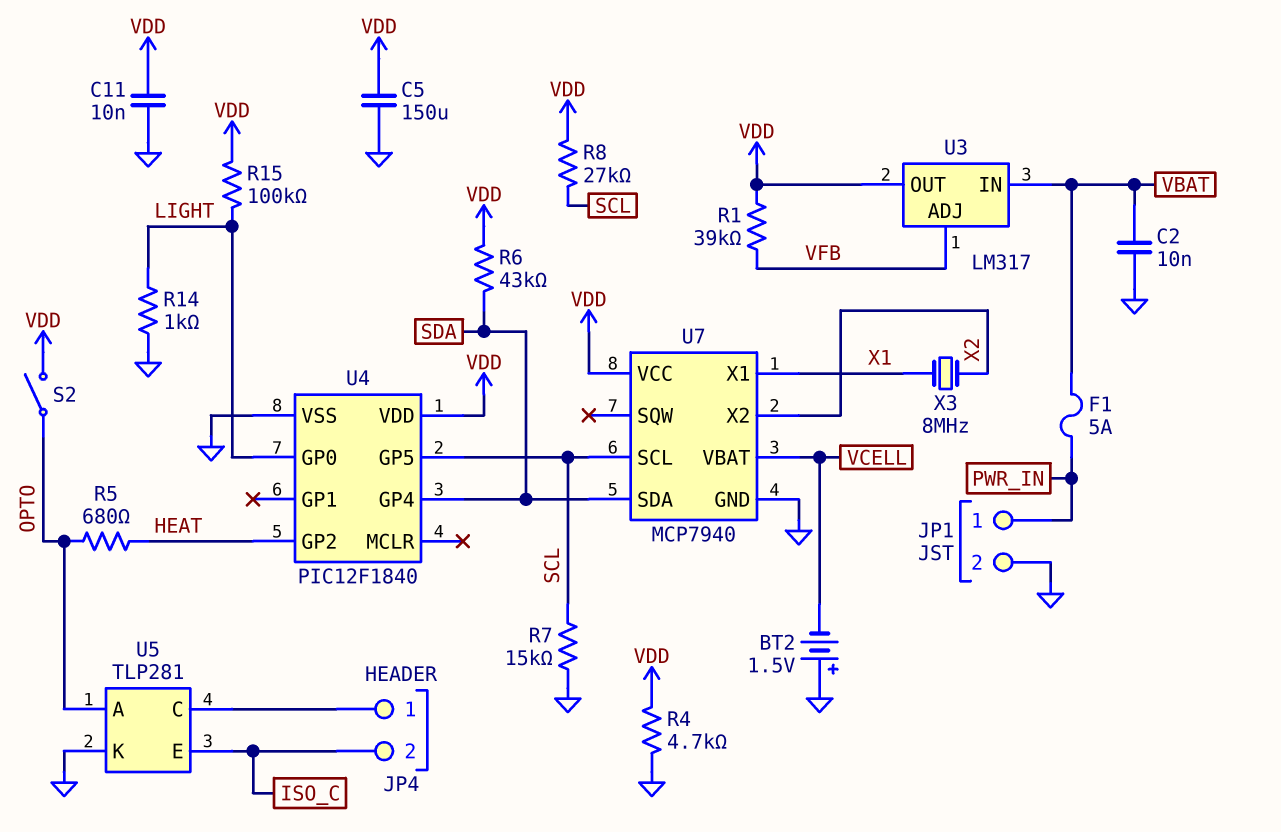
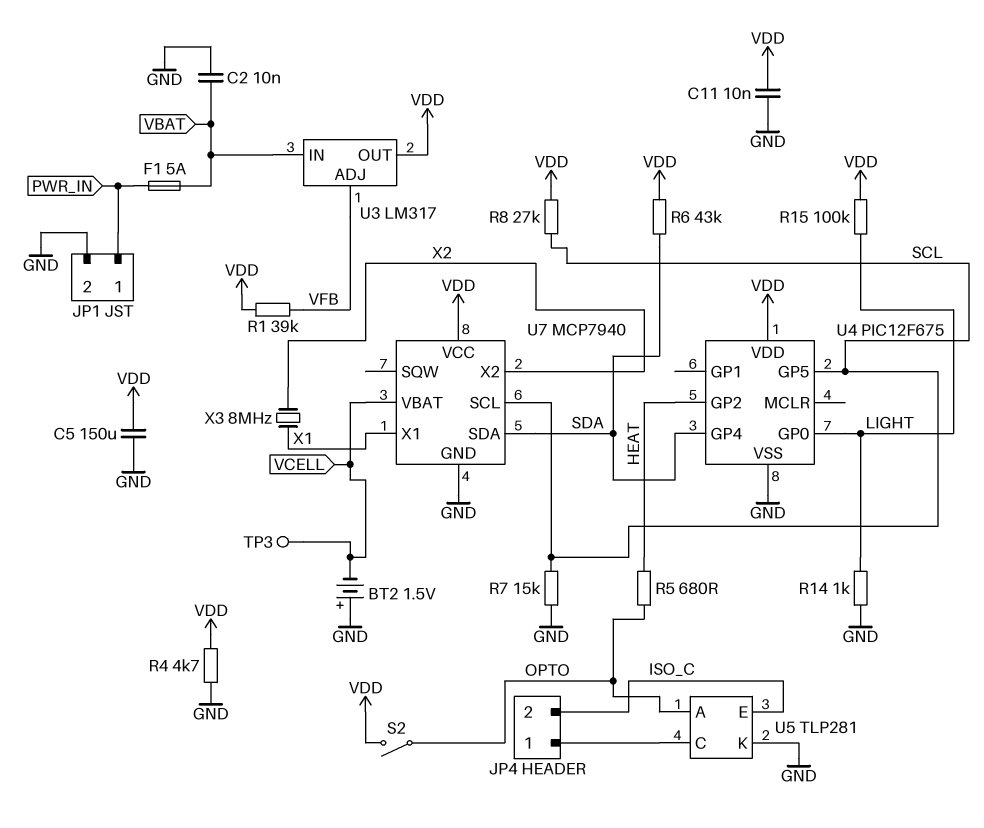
TP3: none -> test point (VCELL)
U4: PIC12F1840 -> PIC12F675

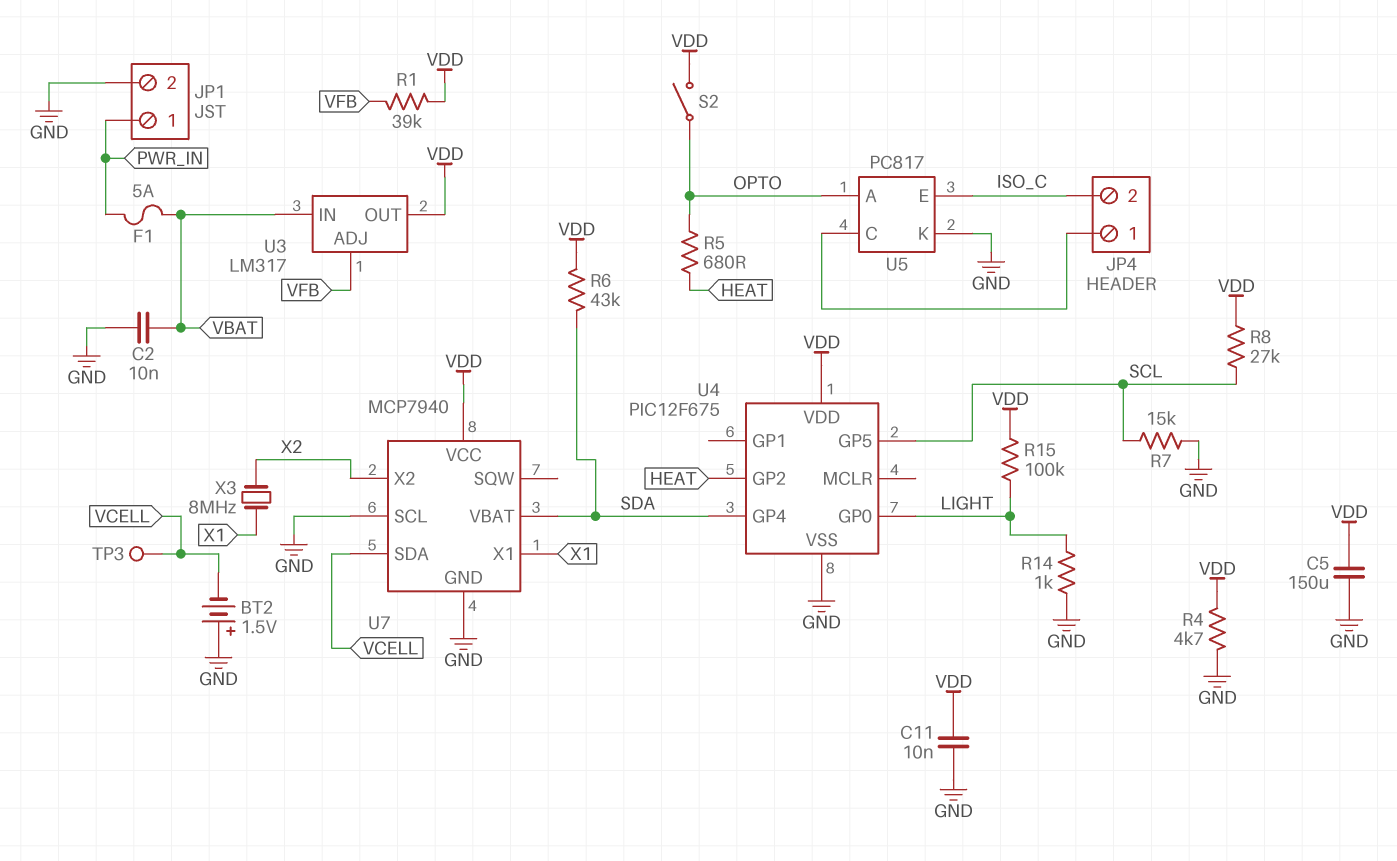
U5: TLP281 -> PC817
U7 pin SCL: SCL -> GND
U7 pin SDA: SDA -> VCELL
U7 pin VBAT: VCELL -> SDA

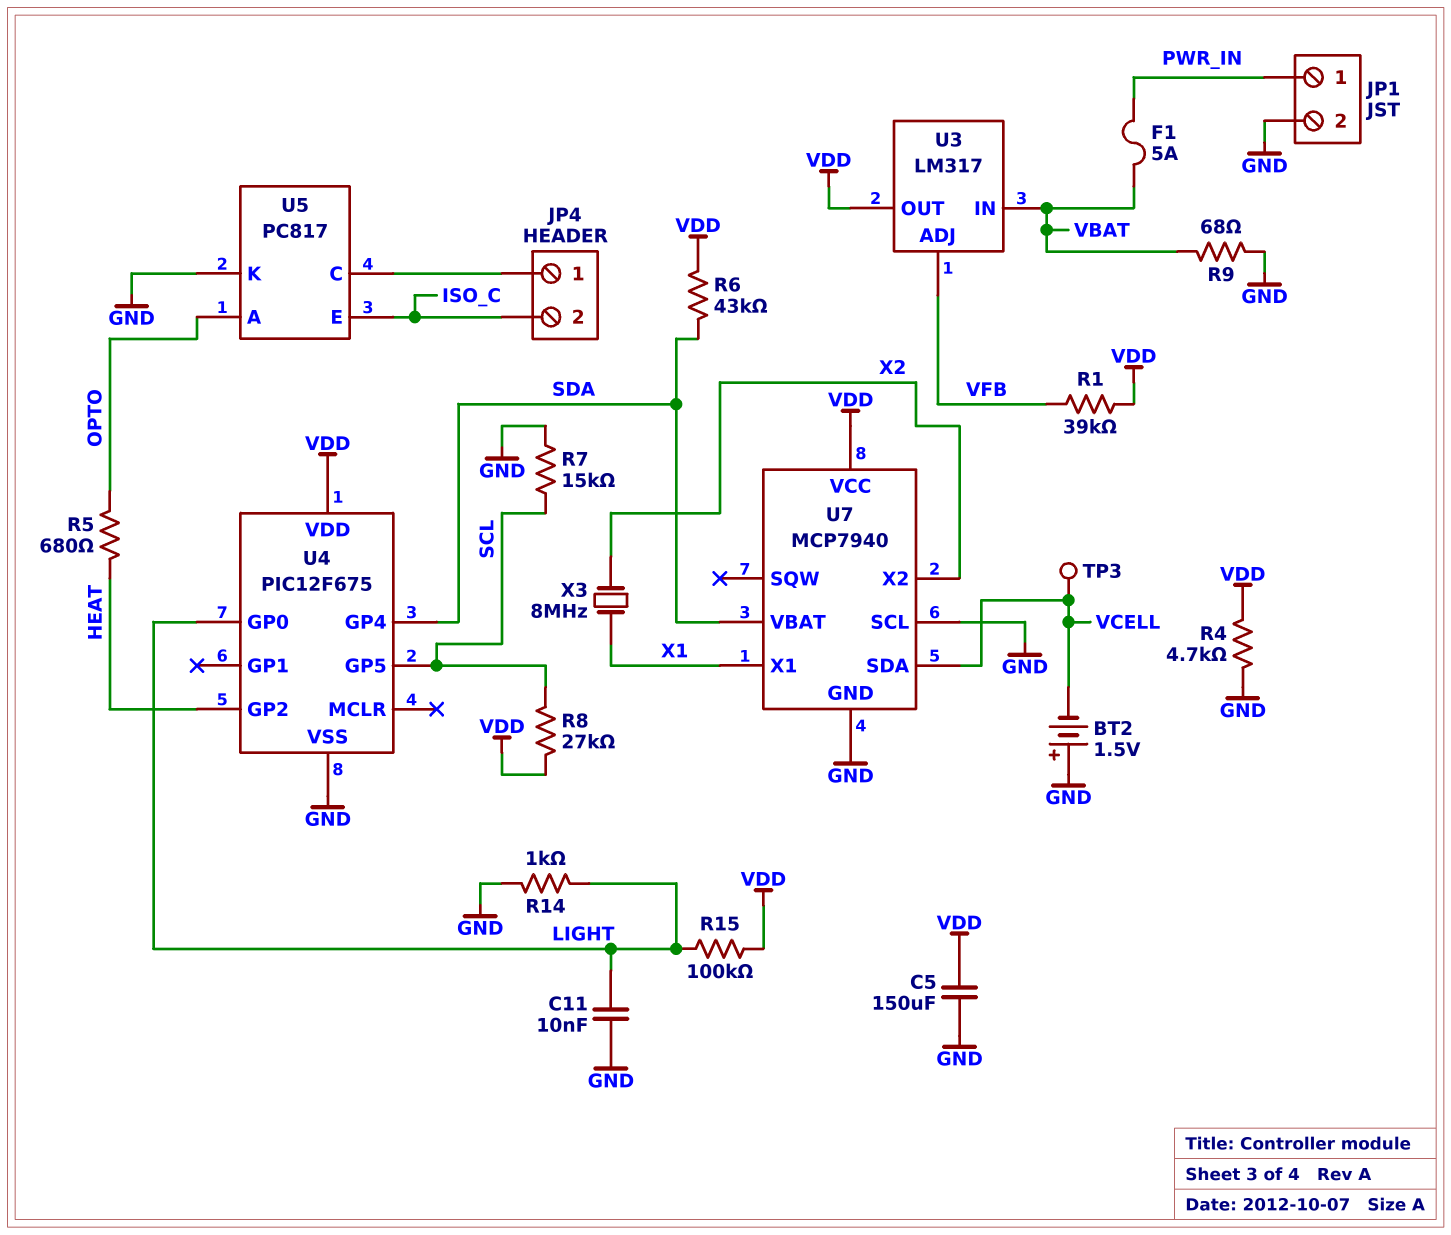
C2: 10nF (GND, VBAT) -> none
C11: 10nF (GND, VDD) -> 10nF (GND, LIGHT)
R9: none -> 68 (GND, VBAT)
S2: switch (OPTO, VDD) -> none

